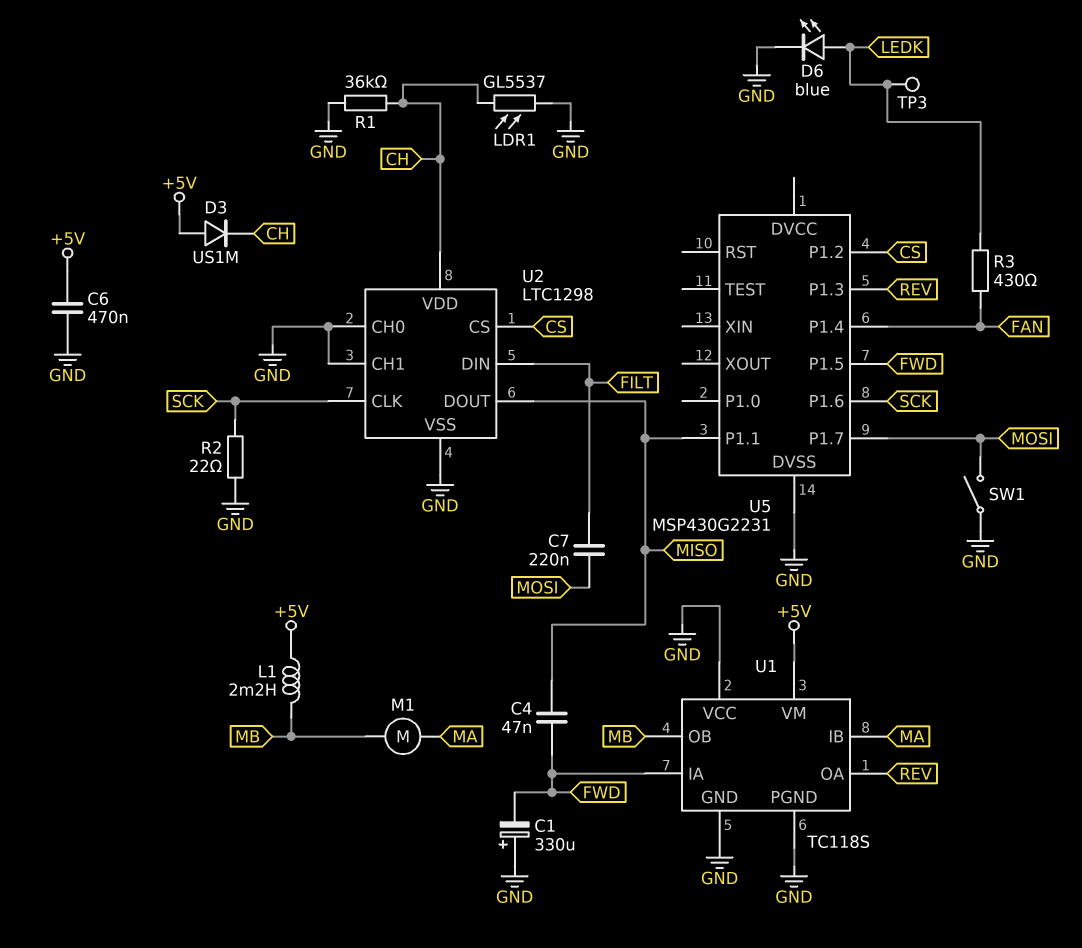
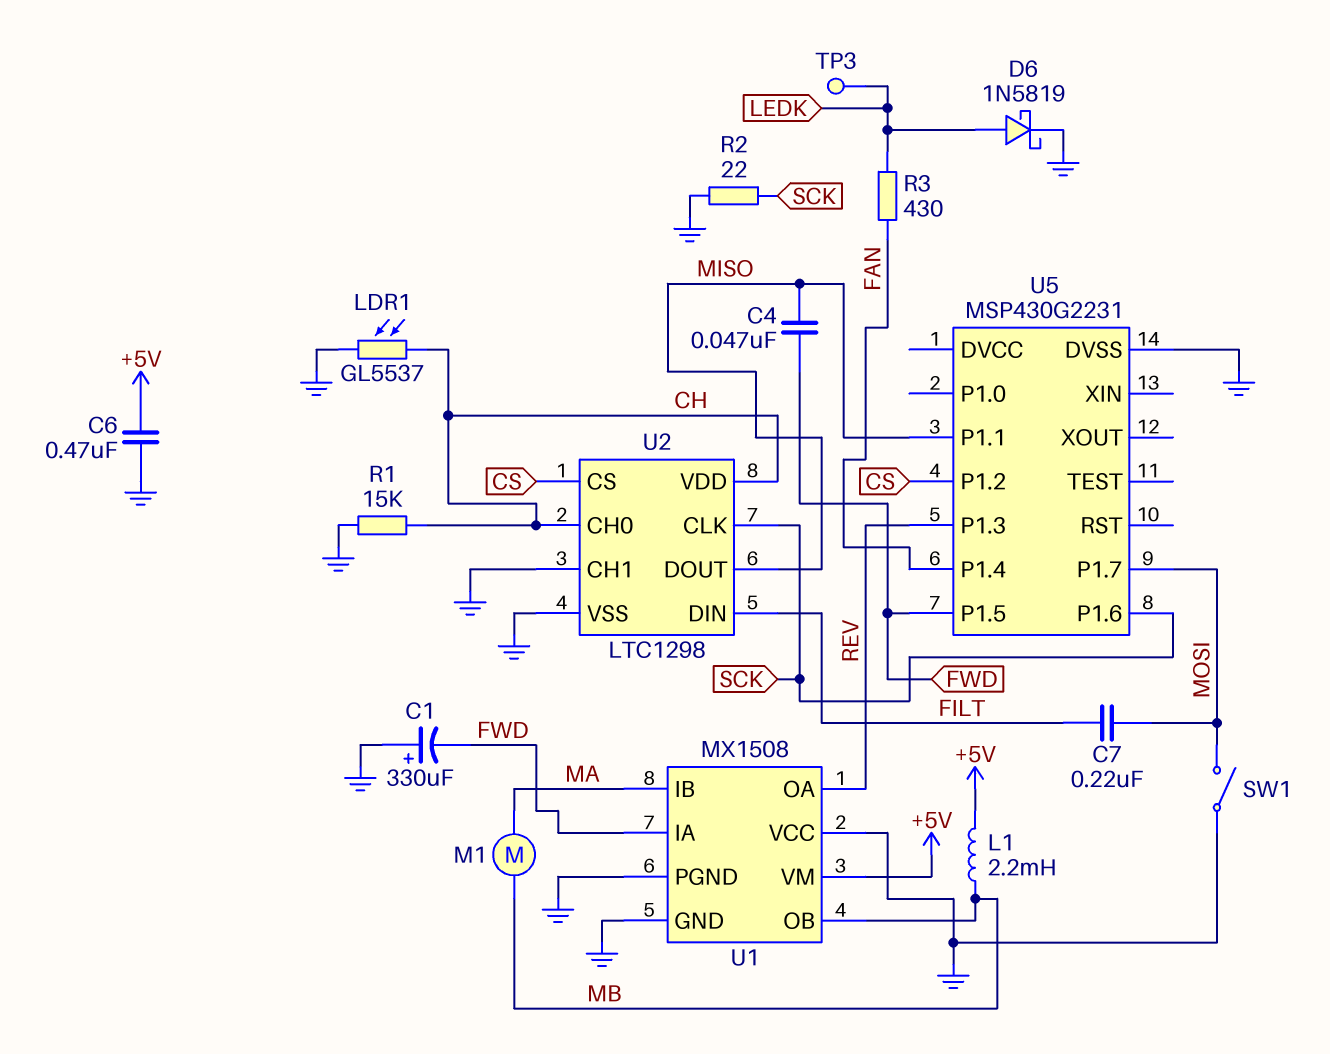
D3: diode US1M (A +5V, K CH) -> none
D6: LED blue (A LEDK, K GND) -> schottky 1N5819 (A LEDK, K GND)
R1: 36k (CH, GND) -> 15k (CH, GND)
U1: TC118S -> MX1508
U2 pin CH0: GND -> CH

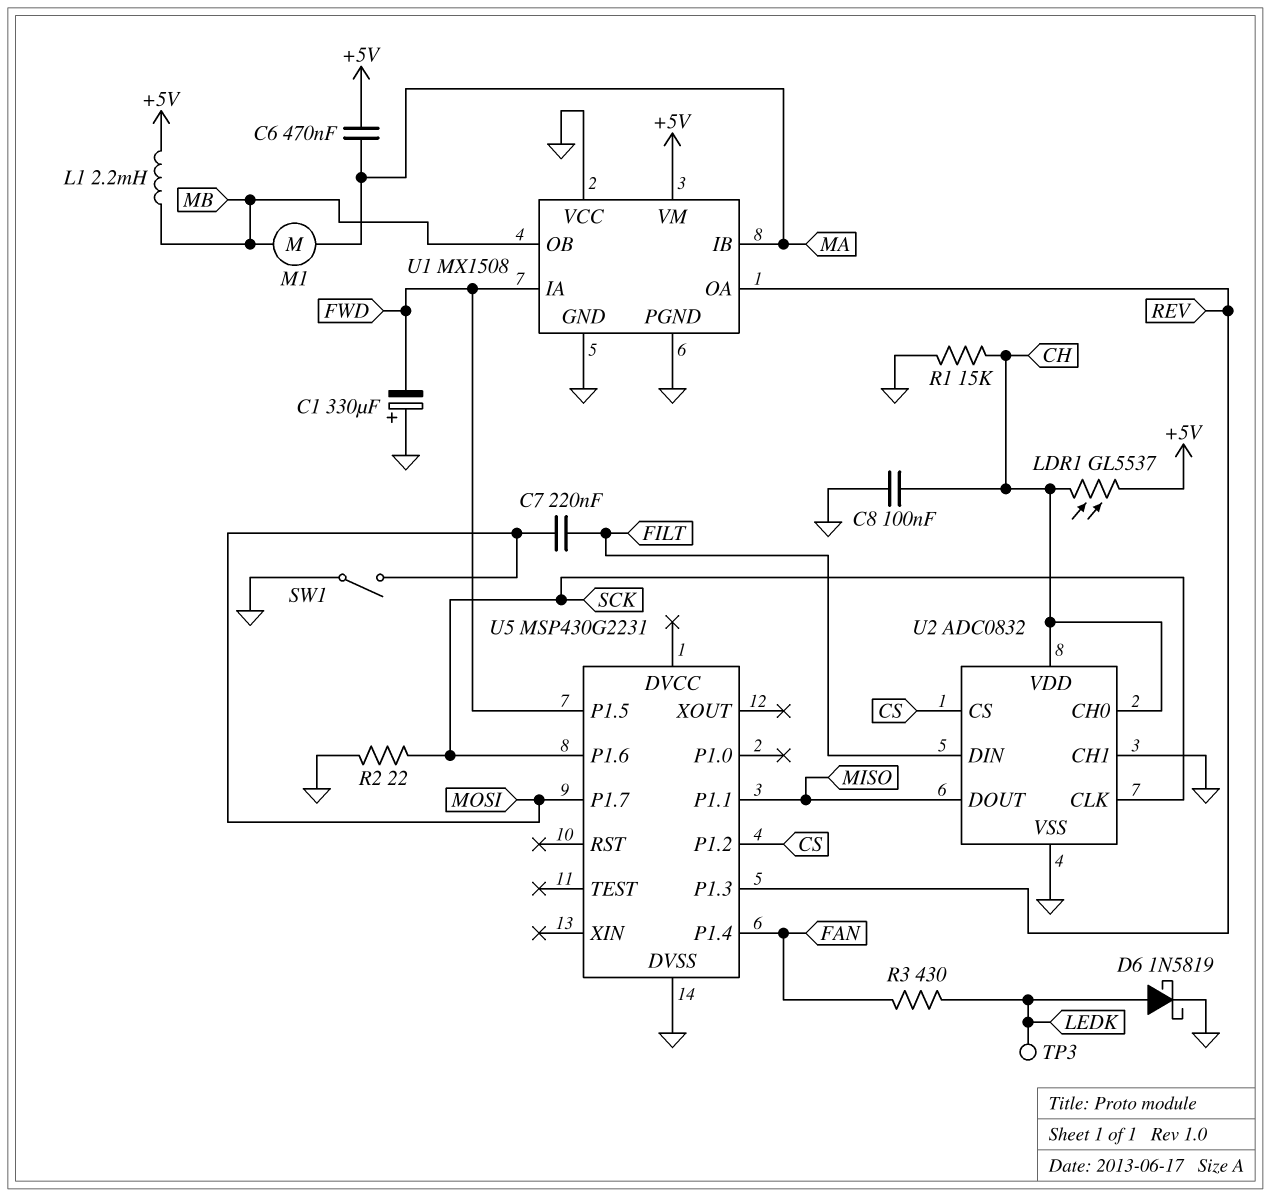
C4: 47nF (FWD, MISO) -> none
C6: 470nF (+5V, GND) -> 470nF (+5V, MA)
C8: none -> 100nF (CH, GND)
LDR1: GL5537 (CH, GND) -> GL5537 (+5V, CH)
U2: LTC1298 -> ADC0832

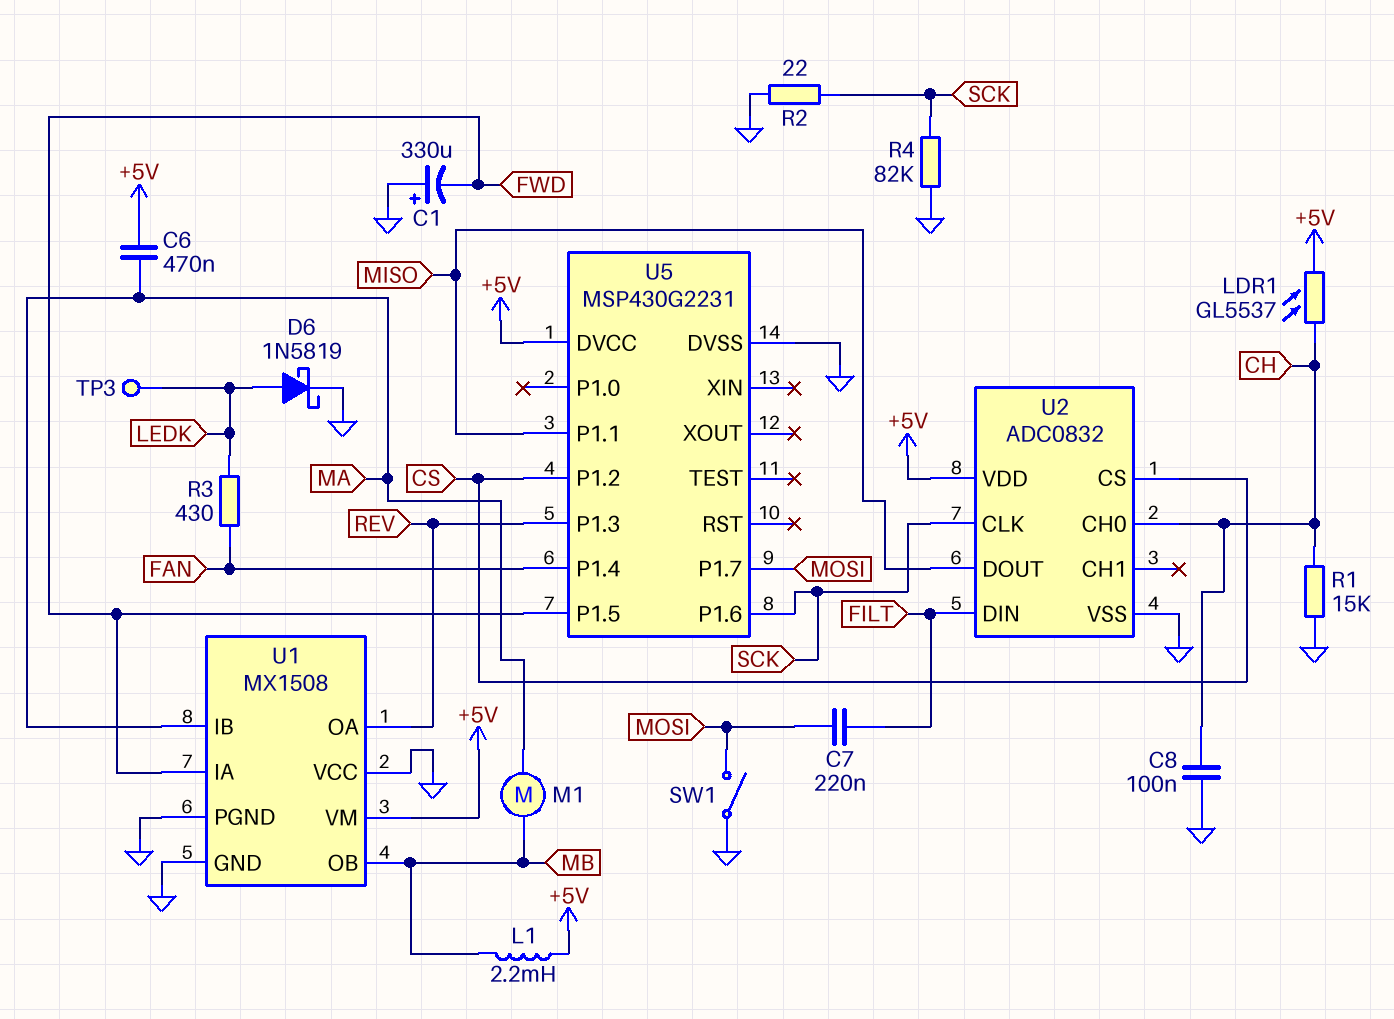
R4: none -> 82k (GND, SCK)
U2 pin CH1: GND -> none
U2 pin VDD: CH -> +5V
U5 pin DVCC: none -> +5V

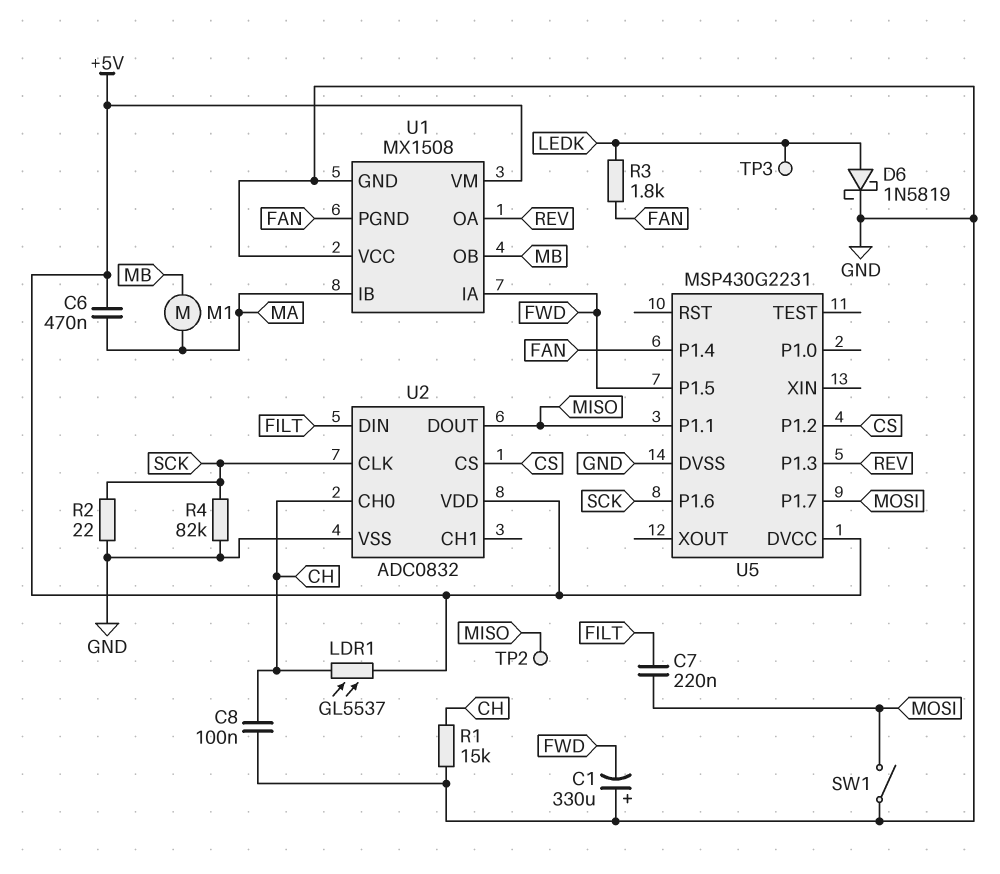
L1: 2.2mH (+5V, MB) -> none
R3: 430 (FAN, LEDK) -> 1.8k (FAN, LEDK)
TP2: none -> test point (MISO)
U1 pin PGND: GND -> FAN

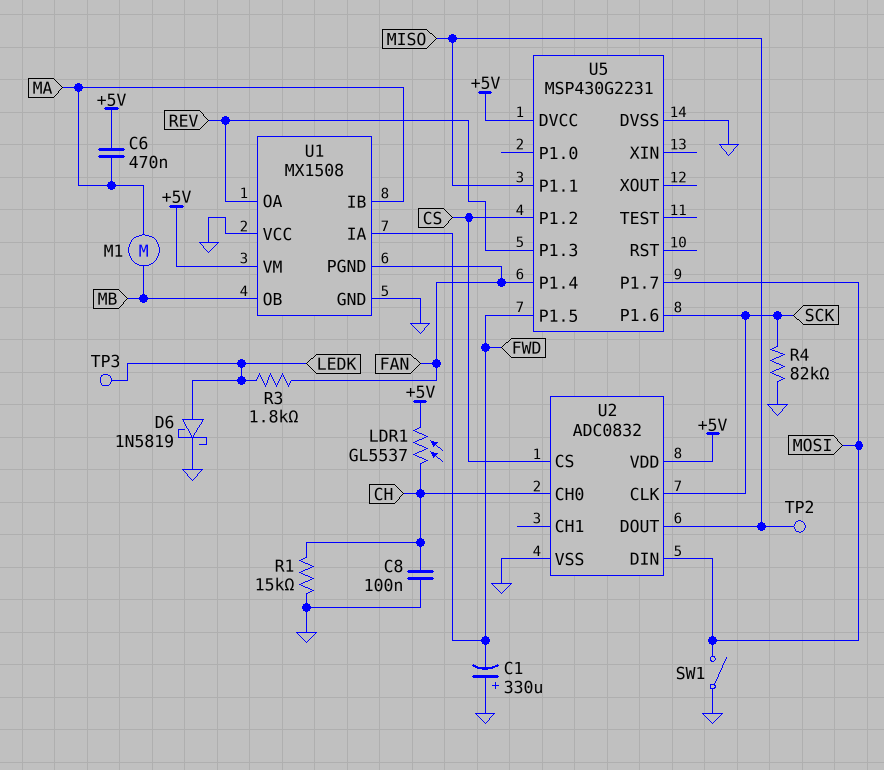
C7: 220nF (FILT, MOSI) -> none
R2: 22 (GND, SCK) -> none
U2 pin DIN: FILT -> MOSI

